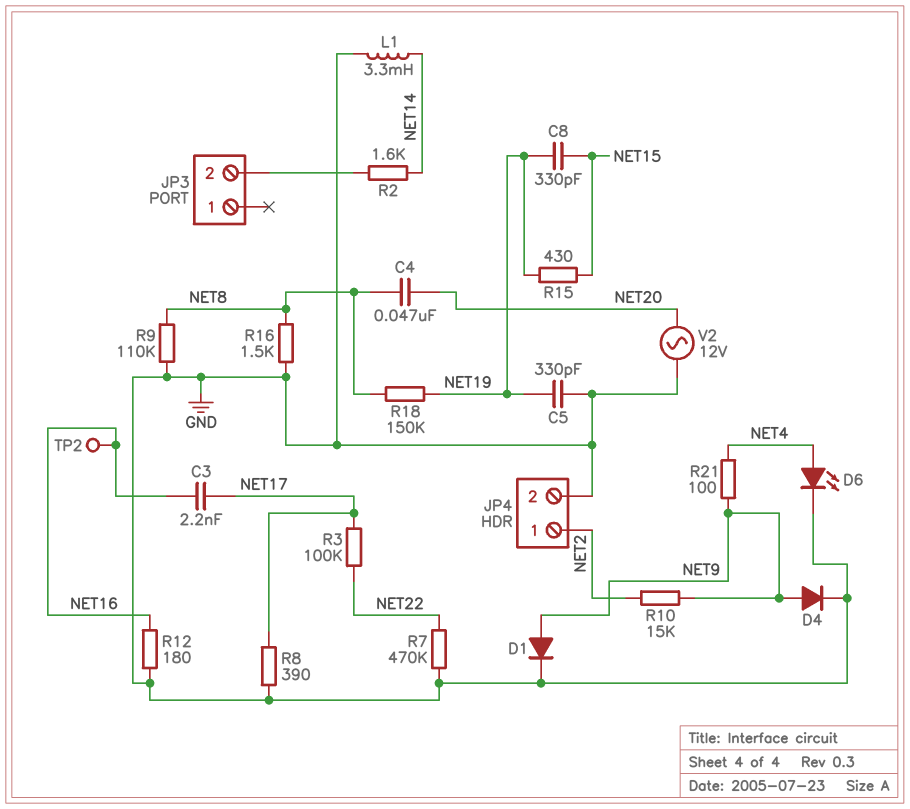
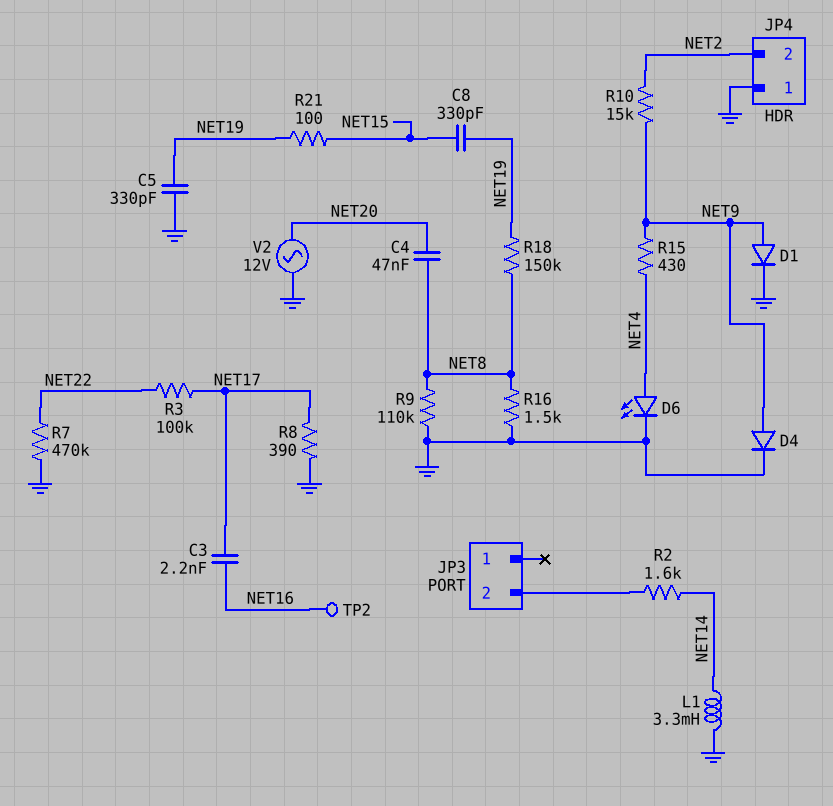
JP4 pin 1: NET2 -> GND
JP4 pin 2: GND -> NET2
R12: 180 (GND, NET16) -> none
R15: 430 (NET15, NET19) -> 430 (NET4, NET9)
R21: 100 (NET4, NET9) -> 100 (NET15, NET19)

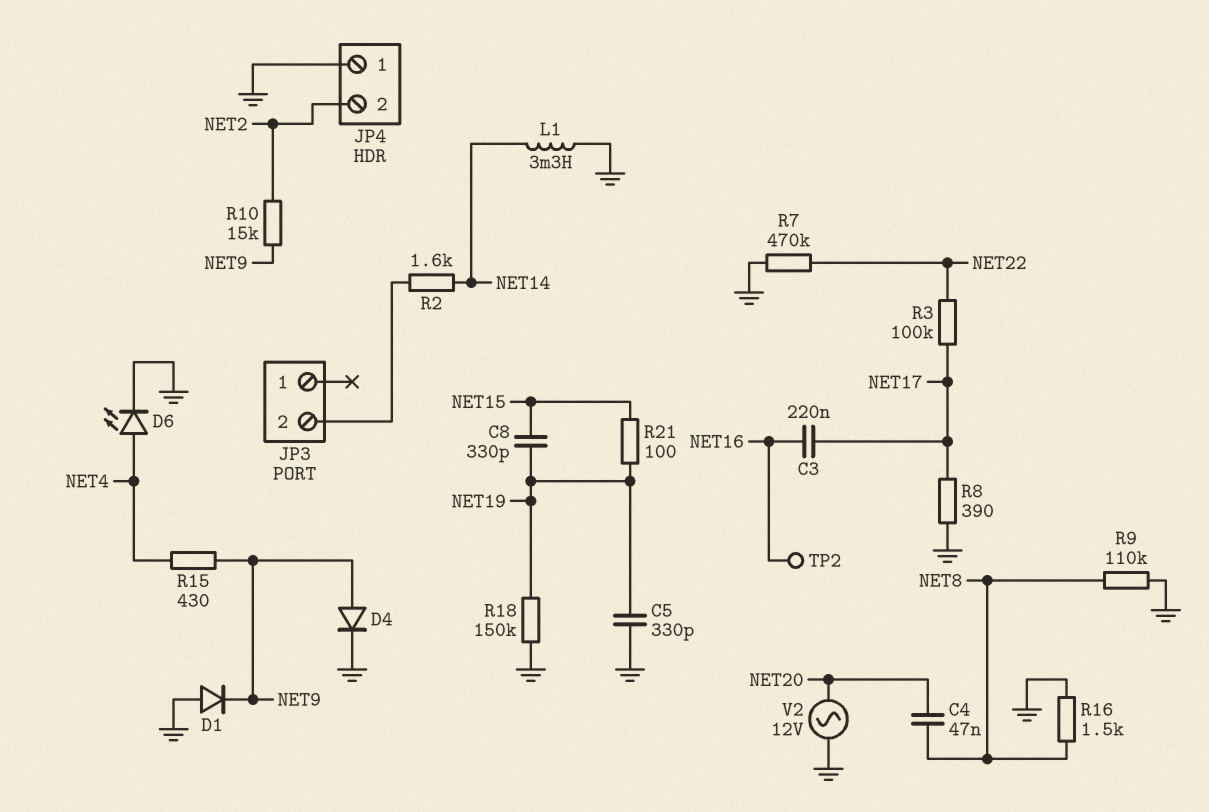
C3: 2.2nF (NET16, NET17) -> 220nF (NET16, NET17)
D1: diode (A NET9, K GND) -> diode (A GND, K NET9)
R18: 150k (NET8, NET19) -> 150k (GND, NET19)

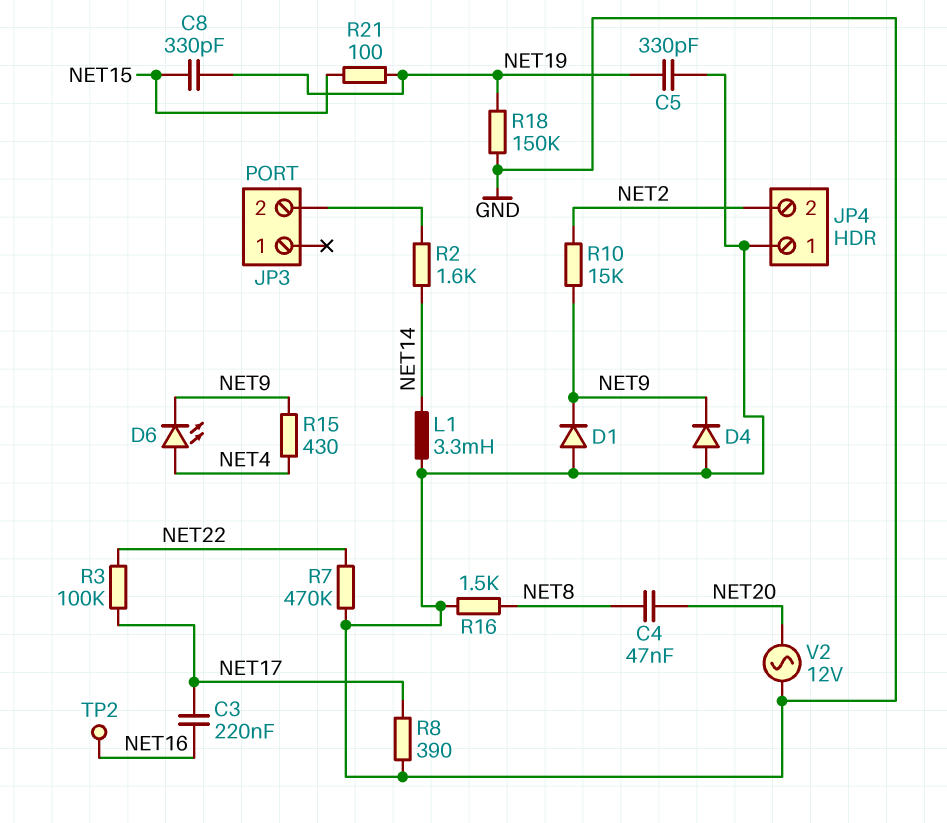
D4: diode (A NET9, K GND) -> diode (A GND, K NET9)
D6: LED (A NET4, K GND) -> LED (A NET4, K NET9)
R9: 110k (GND, NET8) -> none

